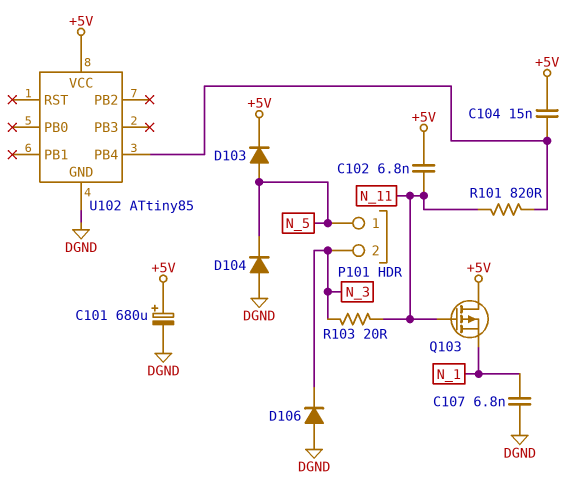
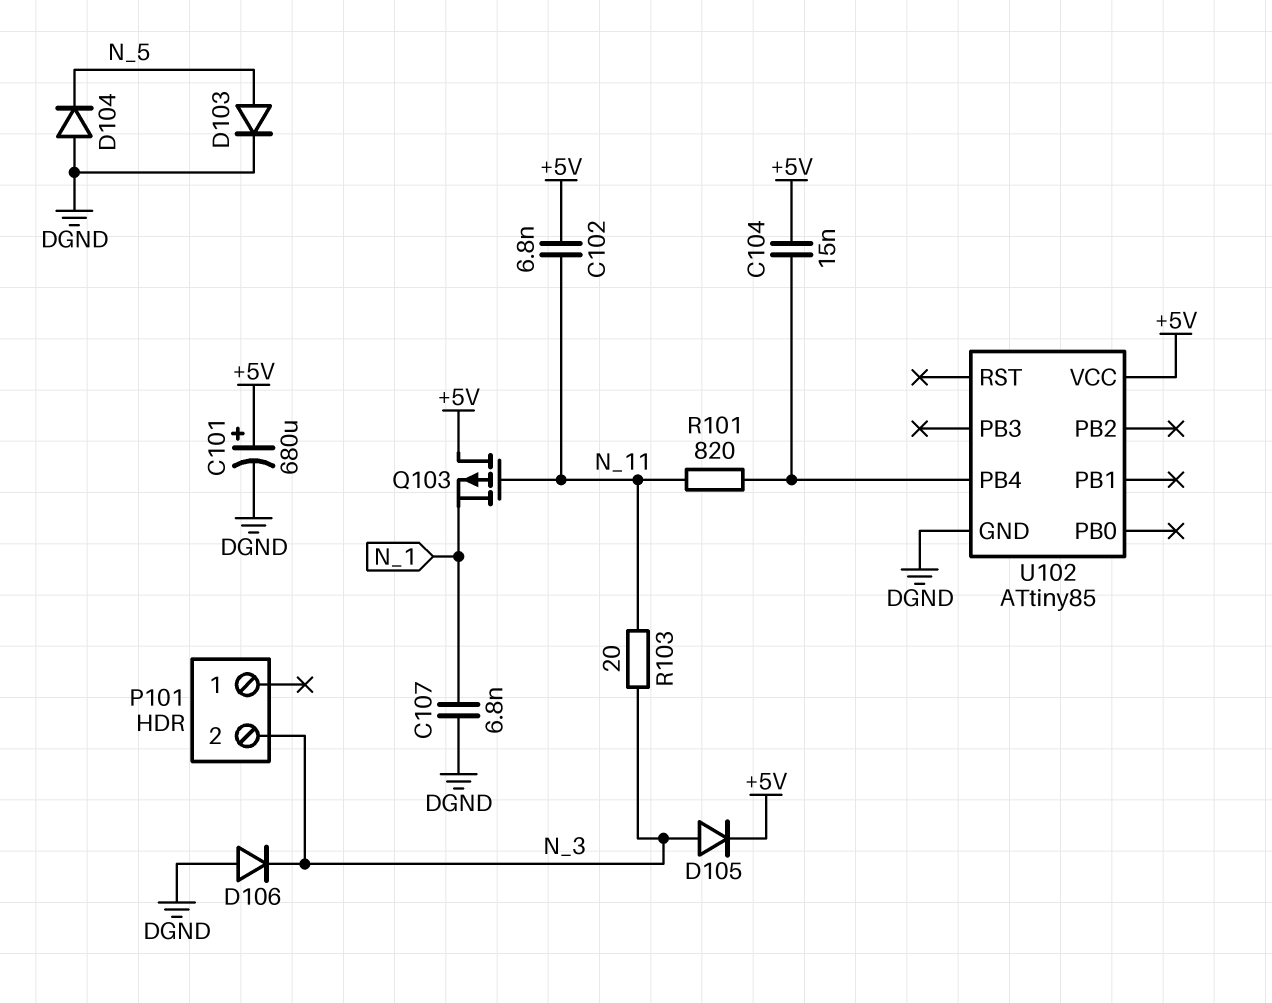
D103: diode (A N_5, K +5V) -> diode (A N_5, K DGND)
D105: none -> diode (A N_3, K +5V)
P101 pin 1: N_5 -> none

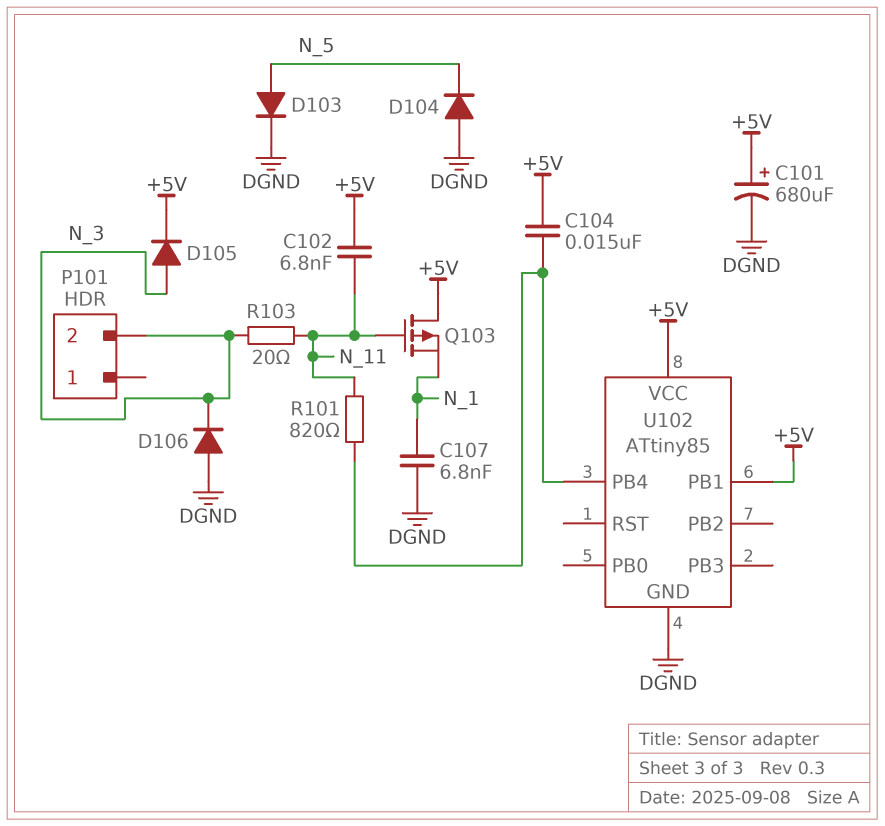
U102 pin PB1: none -> +5V

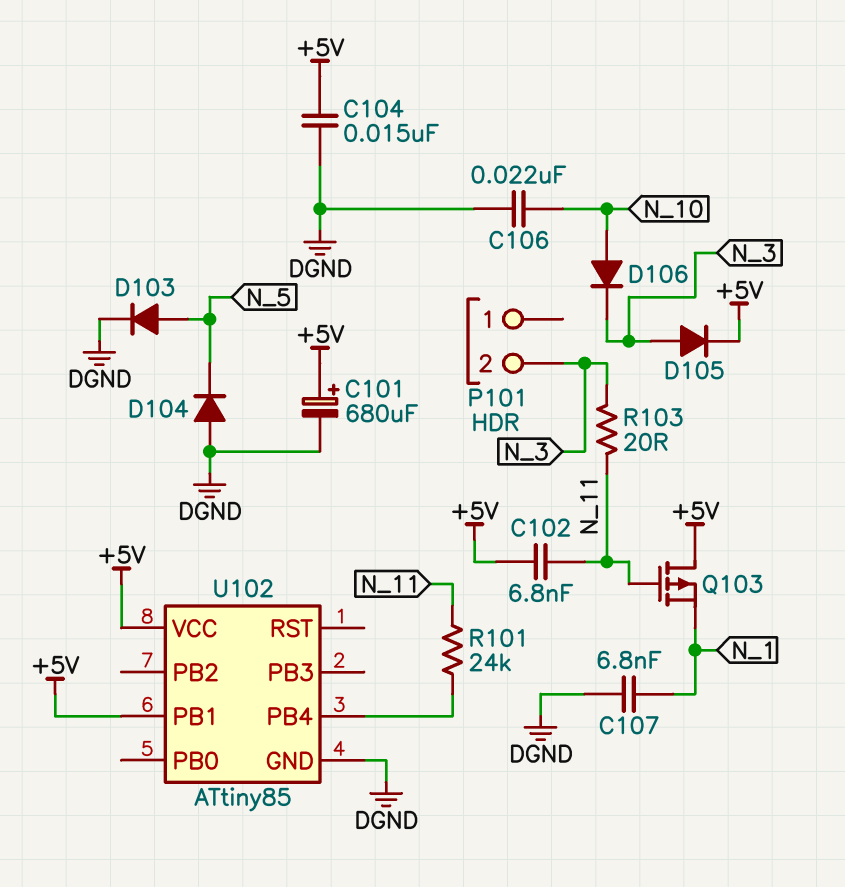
C104: 15nF (+5V, U102/PB4) -> 15nF (+5V, DGND)
C106: none -> 22nF (DGND, N_10)
D106: diode (A DGND, K N_3) -> diode (A N_10, K N_3)
R101: 820 (N_11, U102/PB4) -> 24k (N_11, U102/PB4)

